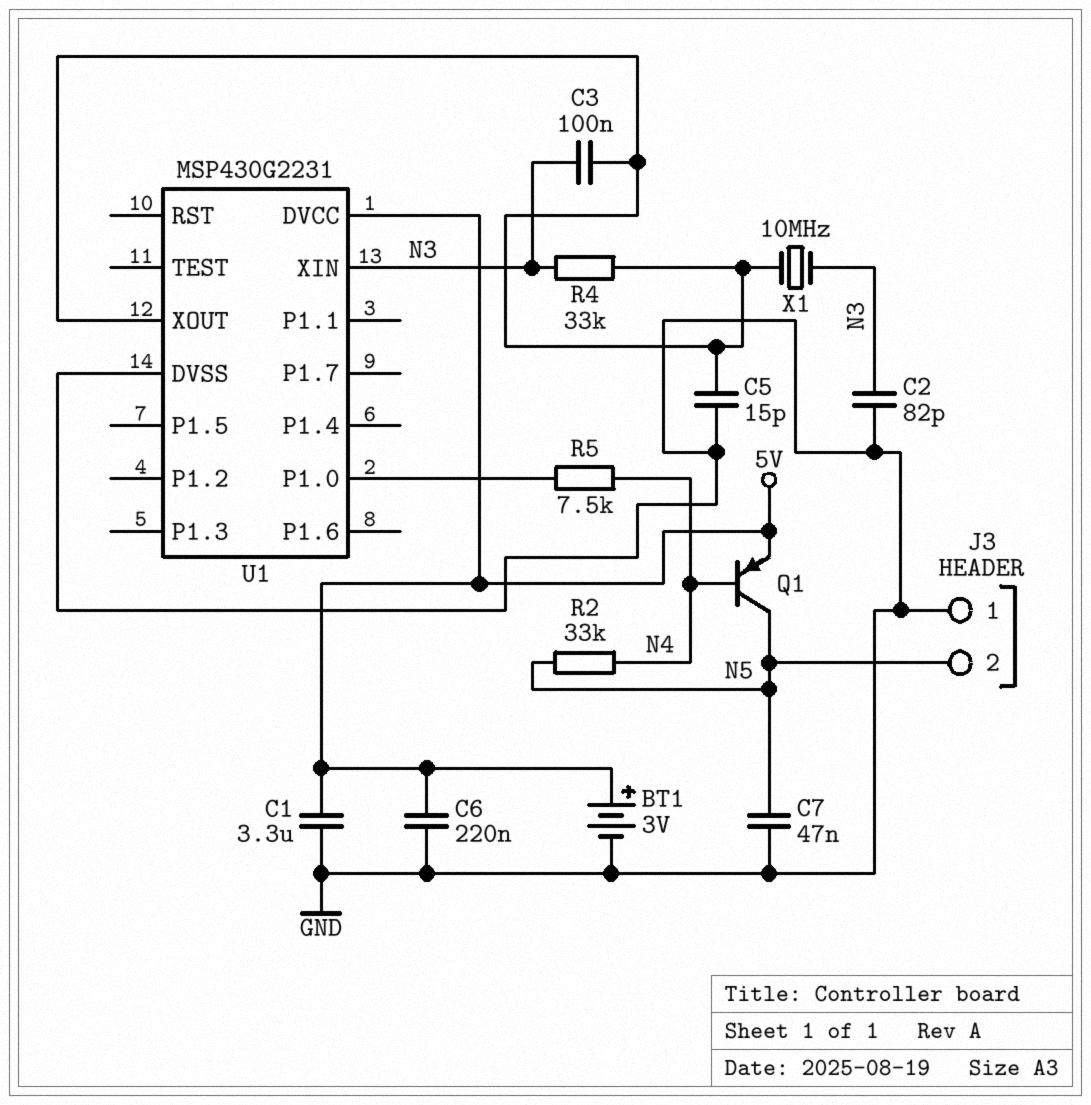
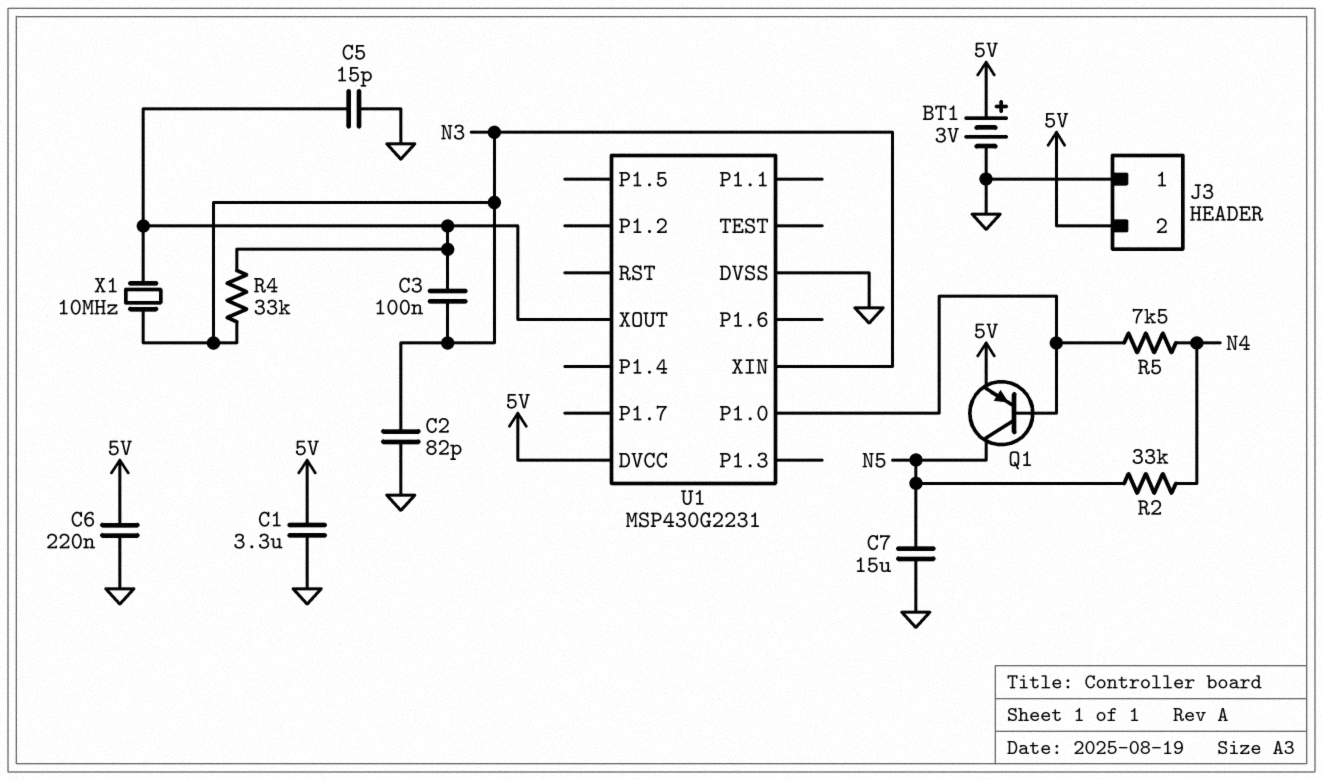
C7: 47nF (GND, N5) -> 15uF (GND, N5)
J3 pin 2: N5 -> 5V
Q1: PNP (B N4, C N5, E 5V) -> PNP (B U1/P1.0, C N5, E 5V)

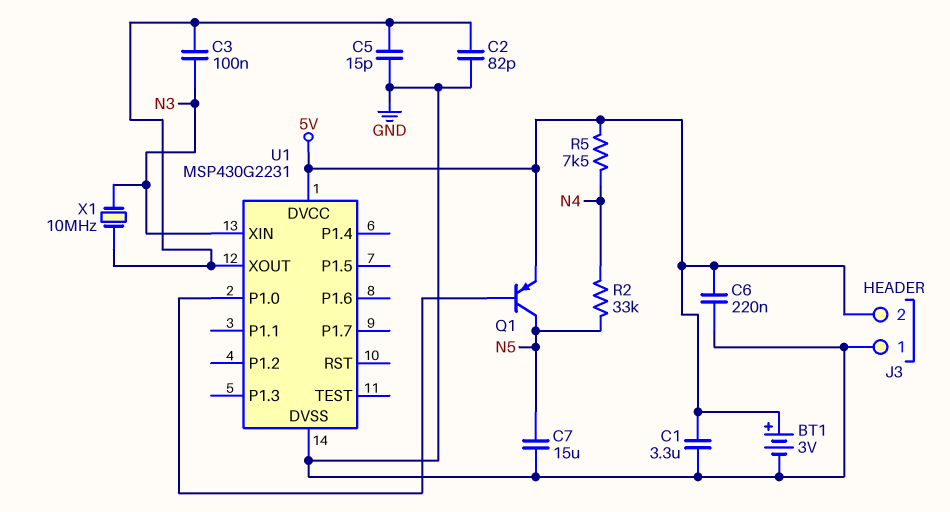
C2: 82pF (GND, N3) -> 82pF (GND, U1/XOUT)
R4: 33k (N3, U1/XOUT) -> none
R5: 7.5k (N4, U1/P1.0) -> 7.5k (5V, N4)

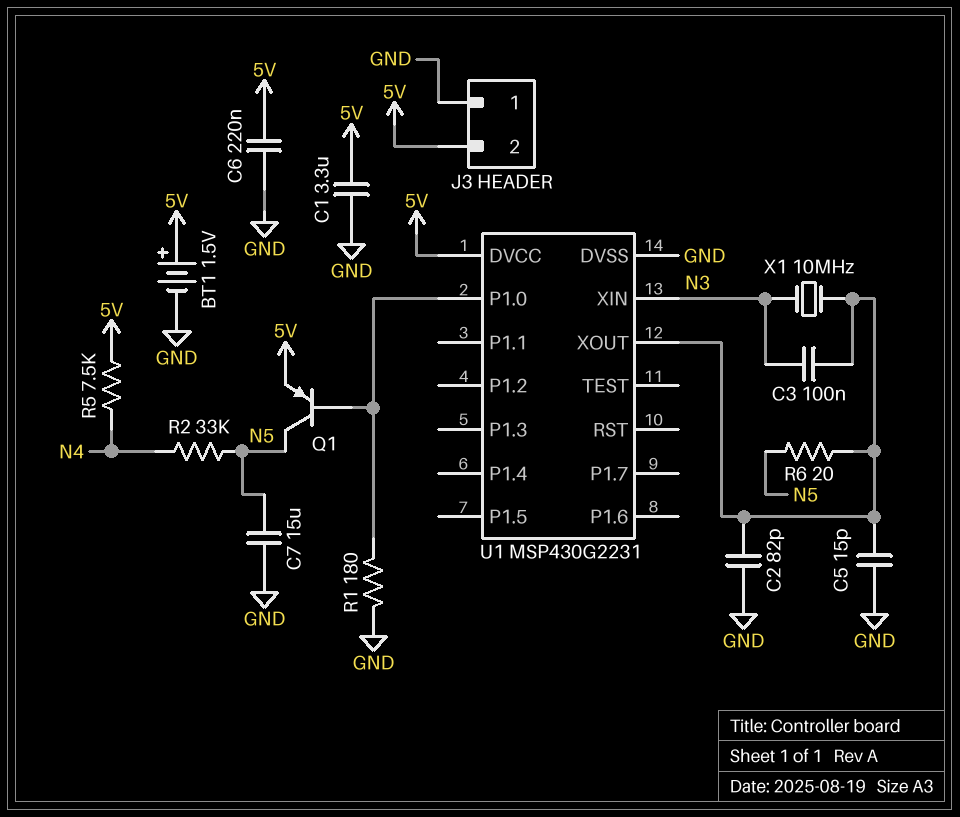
BT1: 3V (plus 5V, minus GND) -> 1.5V (plus 5V, minus GND)
R1: none -> 180 (GND, U1/P1.0)
R6: none -> 20 (N5, U1/XOUT)

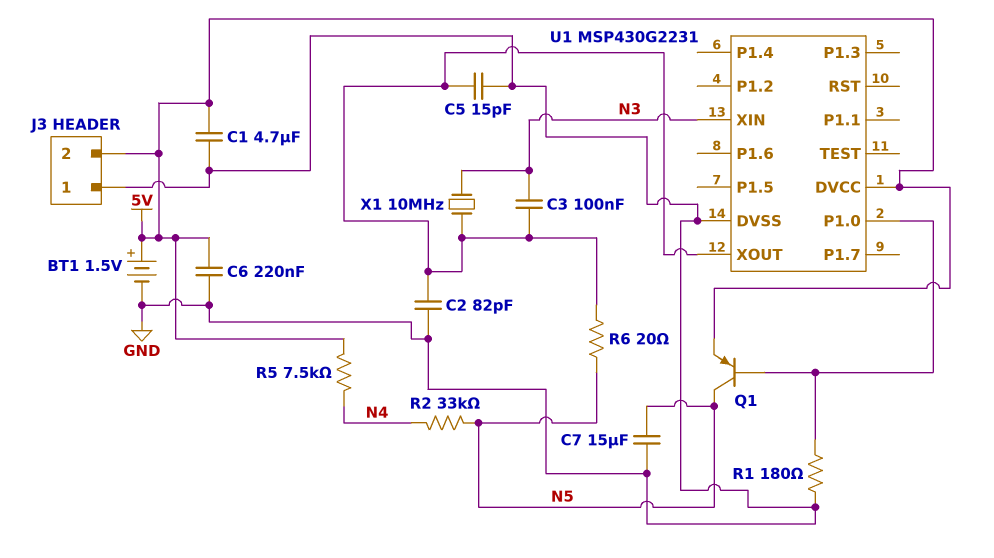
C1: 3.3uF (5V, GND) -> 4.7uF (5V, GND)

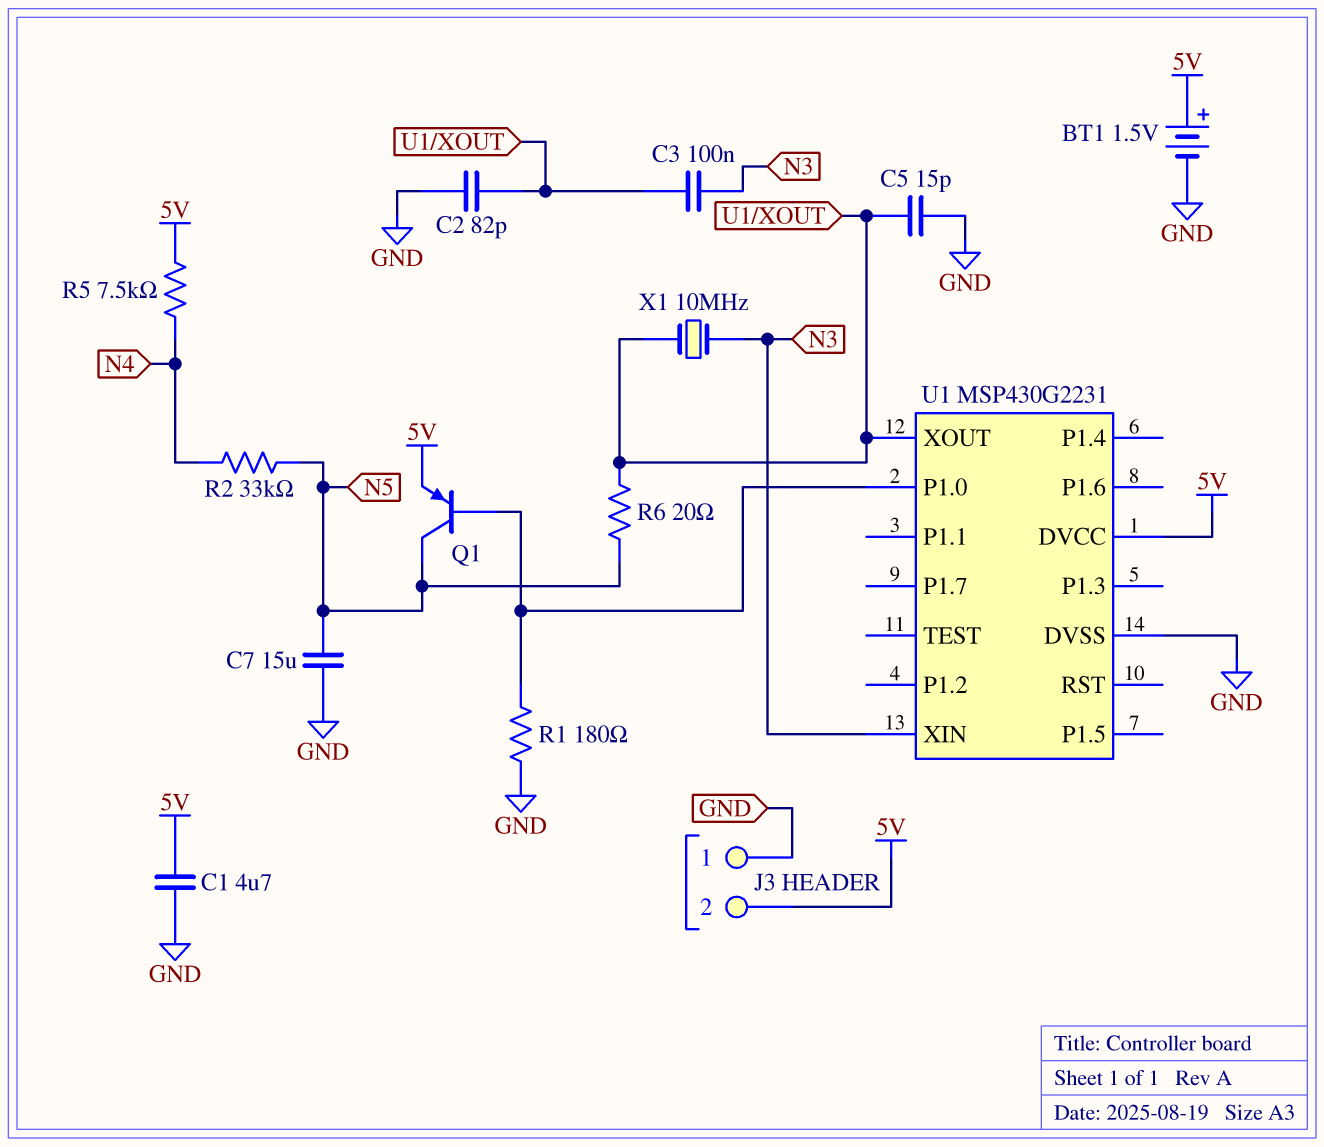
C6: 220nF (5V, GND) -> none

